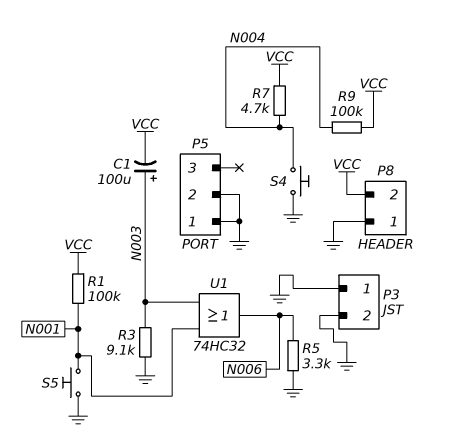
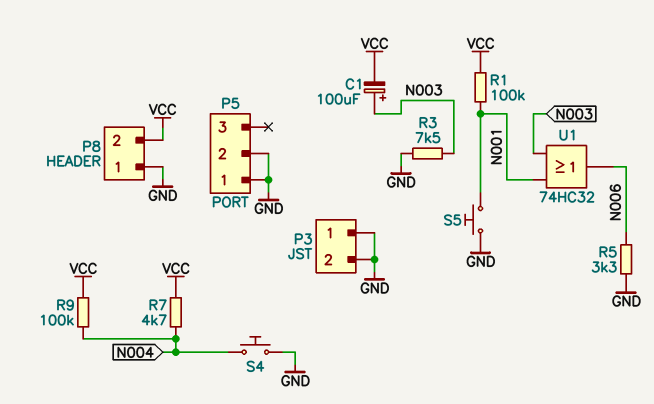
R3: 9.1k (GND, N003) -> 7.5k (GND, N003)

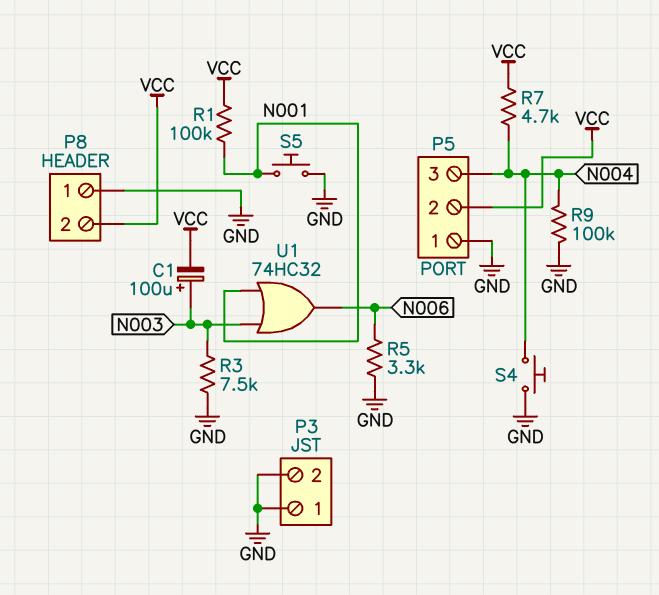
P5 pin 2: GND -> VCC
P5 pin 3: none -> N004
R9: 100k (N004, VCC) -> 100k (GND, N004)

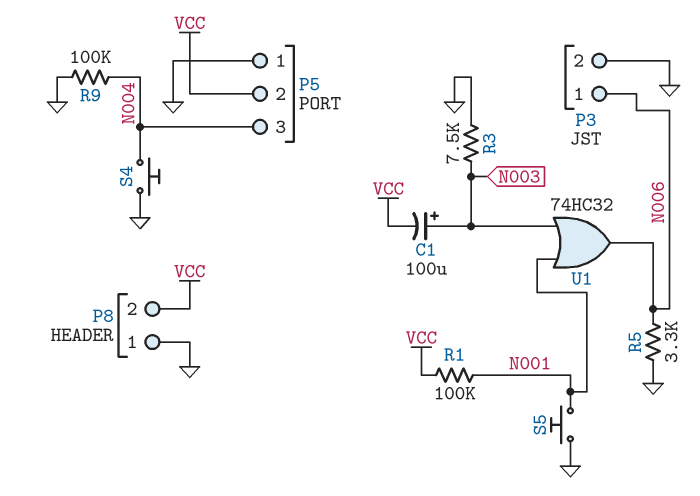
P3 pin 1: GND -> N006
R7: 4.7k (N004, VCC) -> none

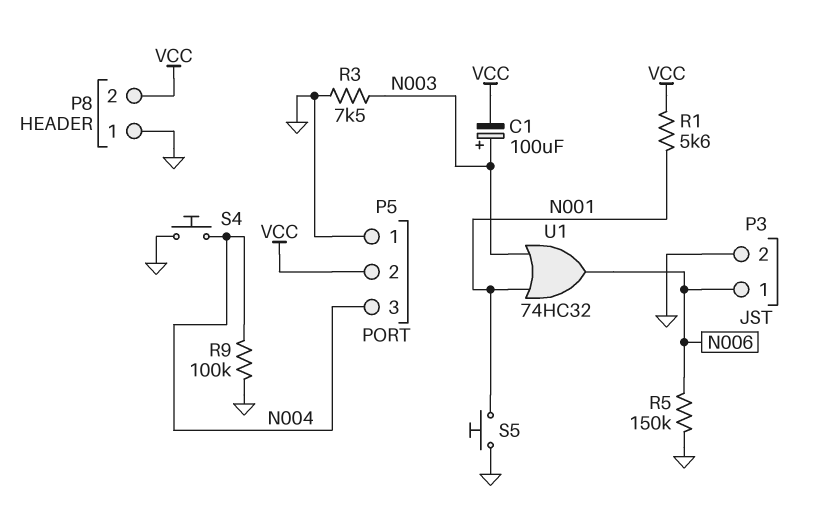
R1: 100k (N001, VCC) -> 5.6k (N001, VCC)
R5: 3.3k (GND, N006) -> 150k (GND, N006)

